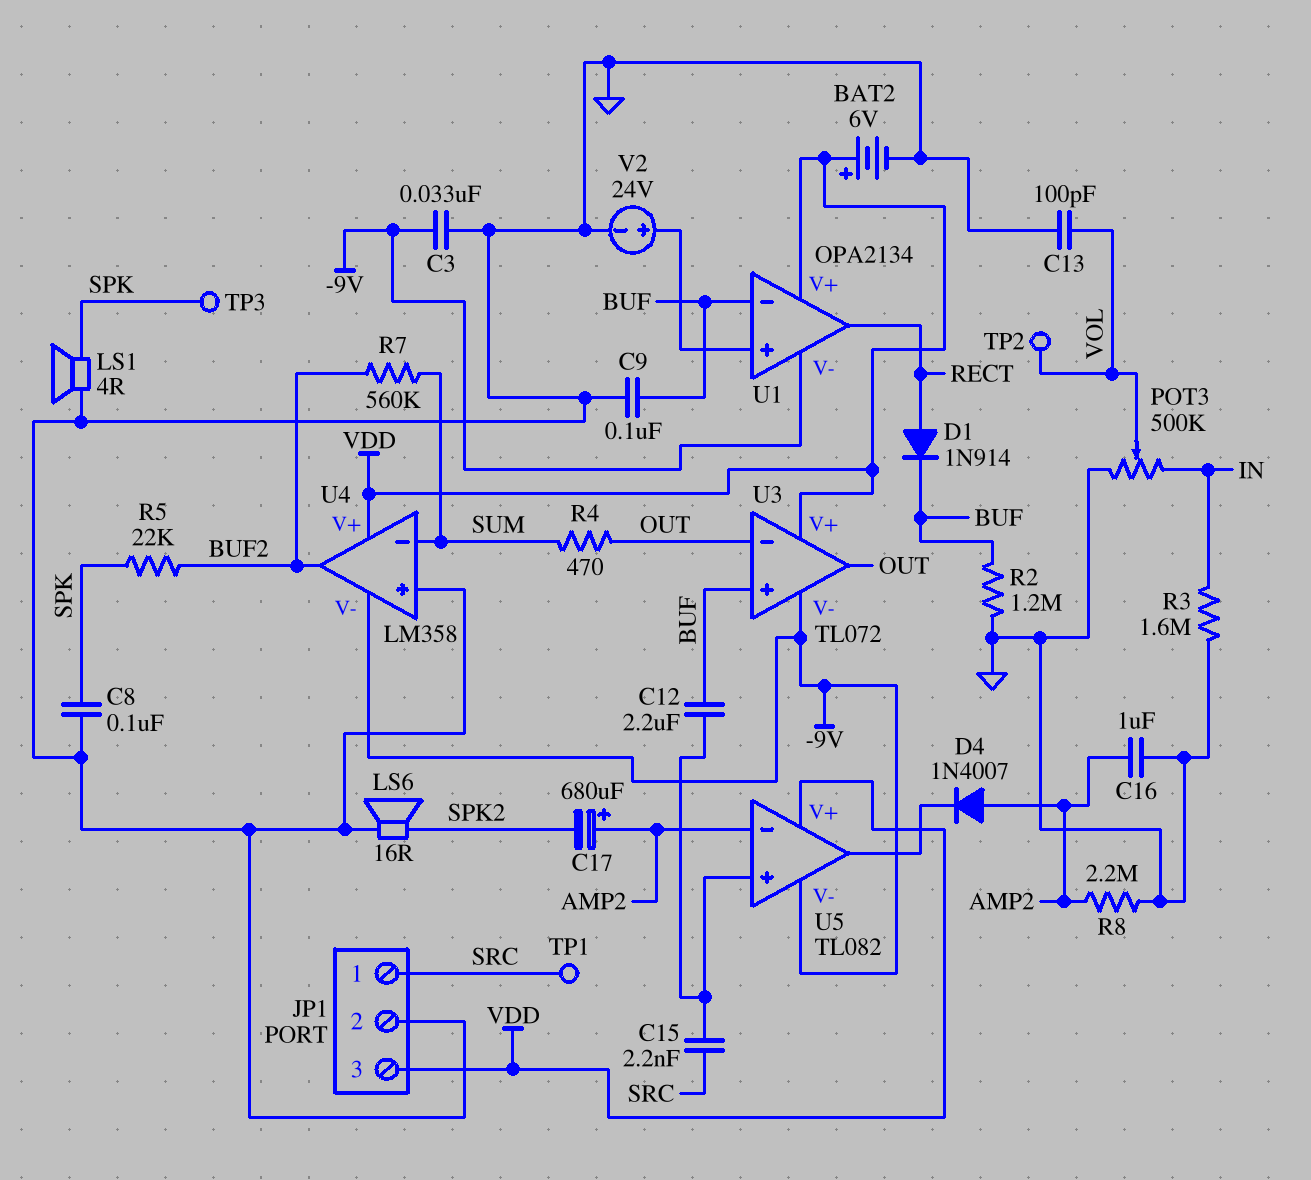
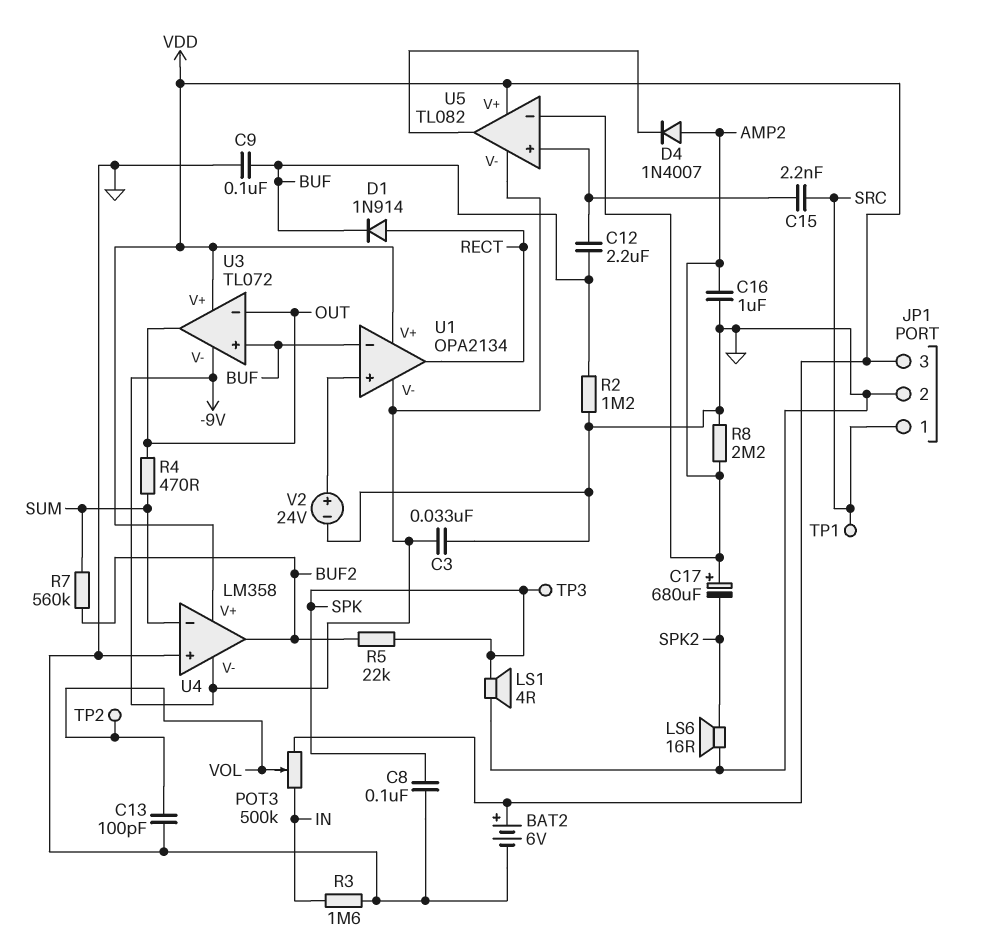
POT3: 500k (GND, IN, wiper VOL) -> 500k (IN, VDD, wiper VOL)

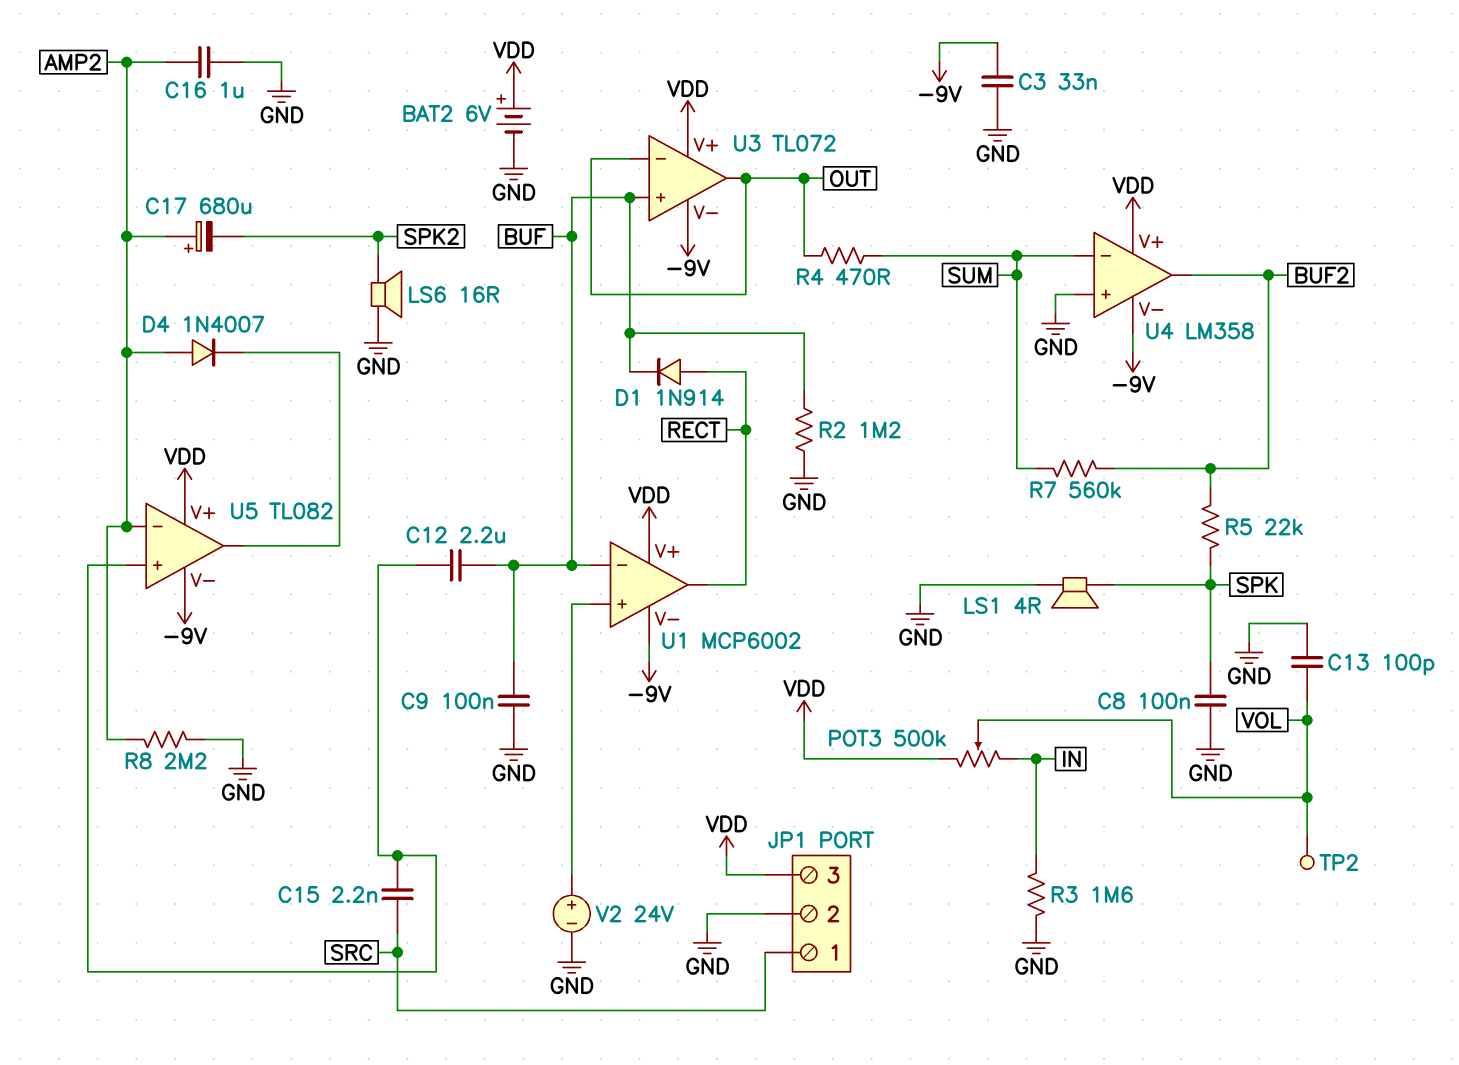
TP1: test point (SRC) -> none
TP3: test point (SPK) -> none
U1: OPA2134 -> MCP6002

